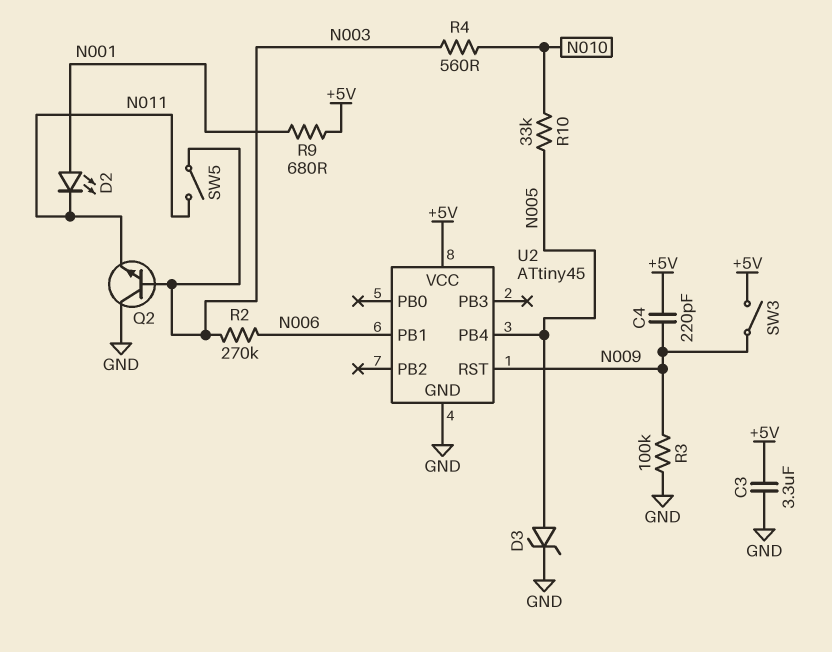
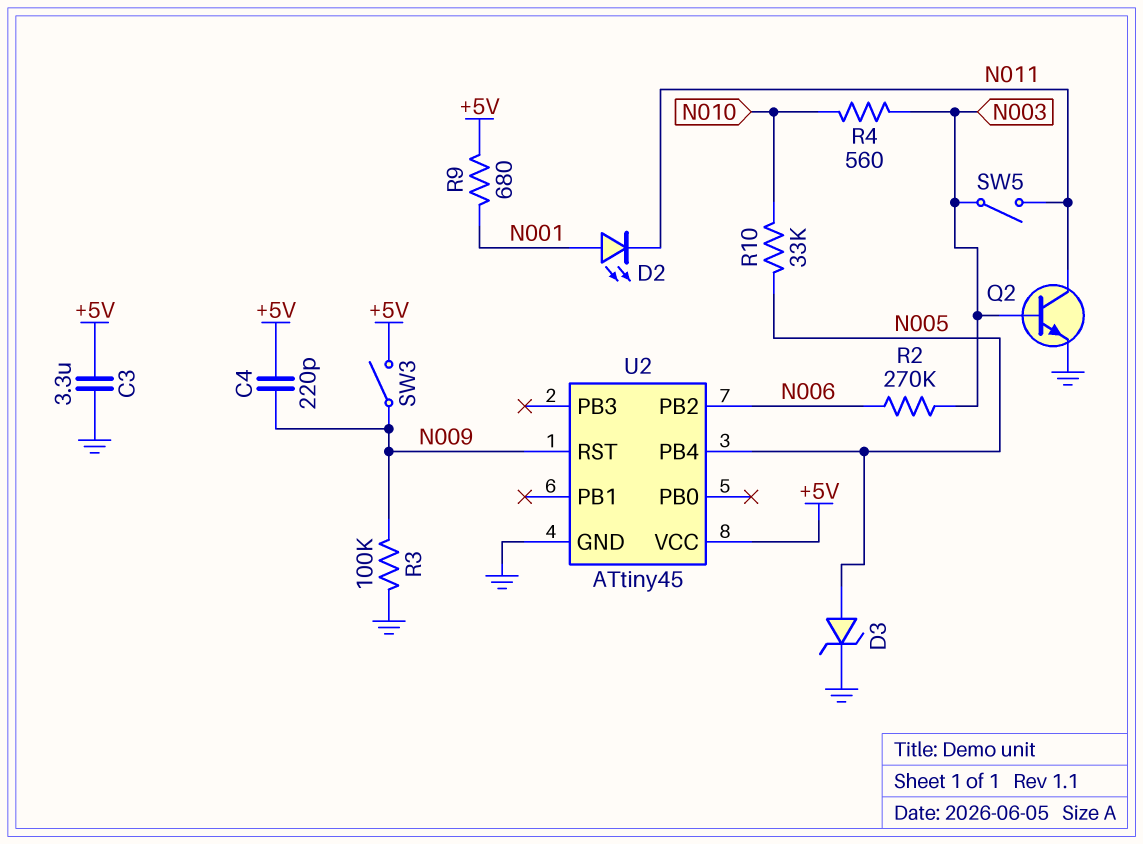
Q2: NPN (B N003, C GND, E N011) -> NPN (B N003, C N011, E GND)
U2 pin PB1: N006 -> none
U2 pin PB2: none -> N006

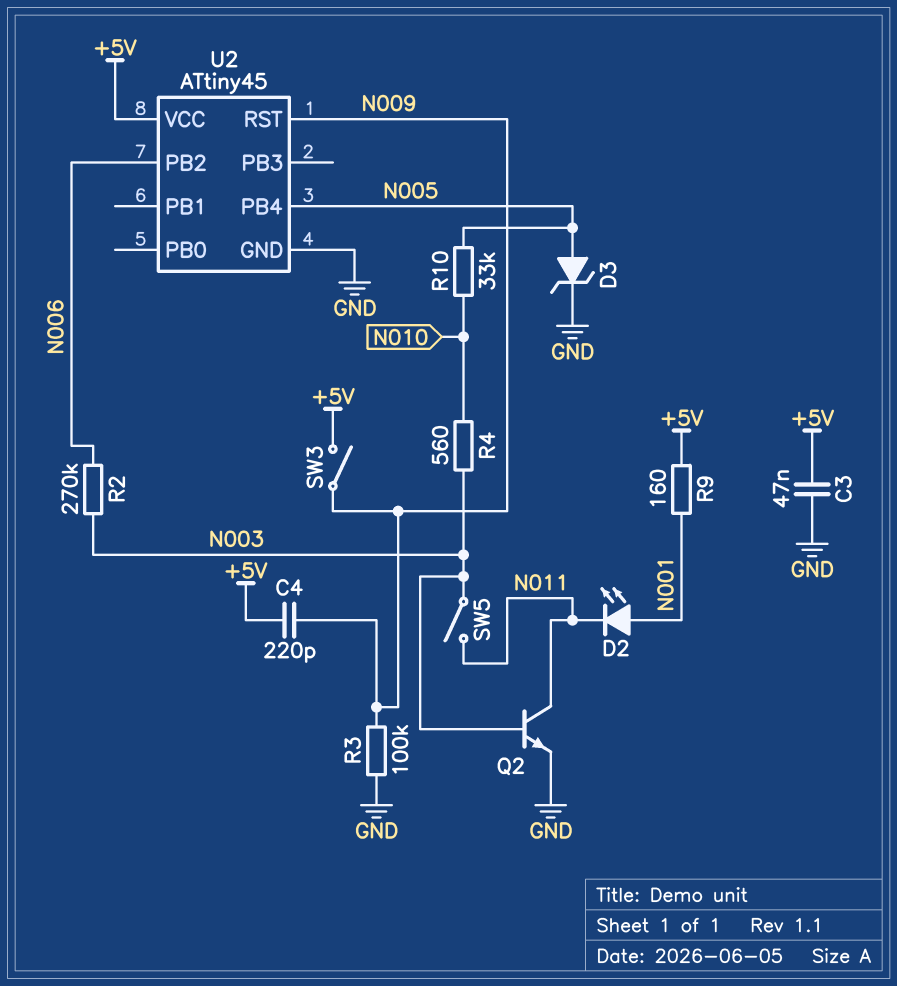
C3: 3.3uF (+5V, GND) -> 47nF (+5V, GND)
R9: 680 (+5V, N001) -> 160 (+5V, N001)

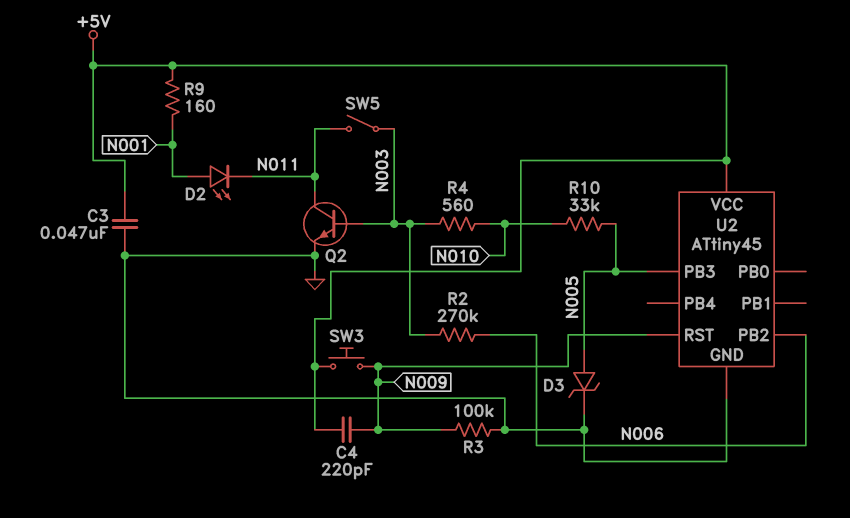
SW3: switch (+5V, N009) -> button (+5V, N009)
U2 pin PB3: none -> N005
U2 pin PB4: N005 -> none

